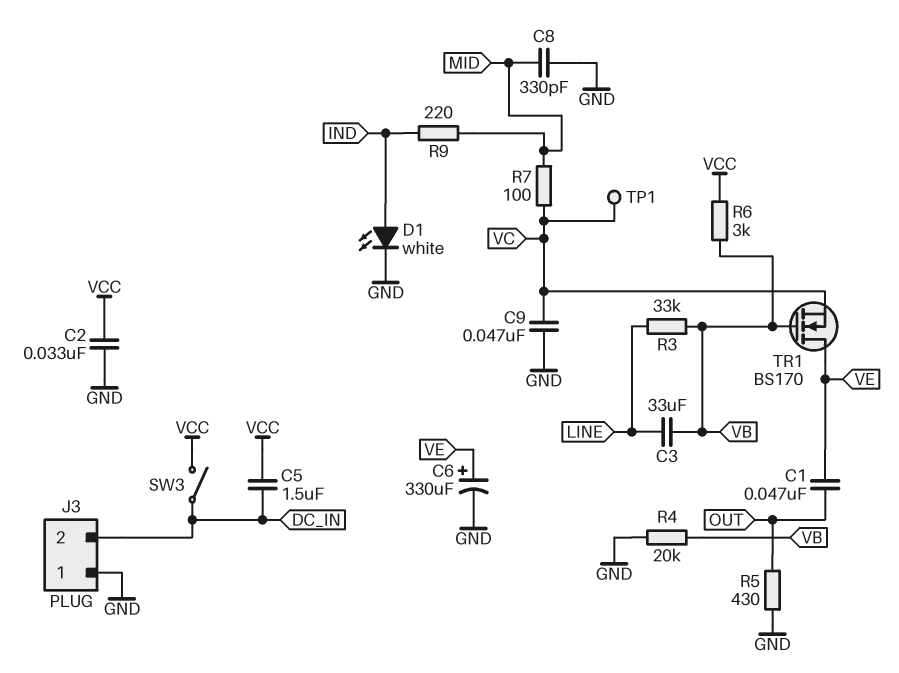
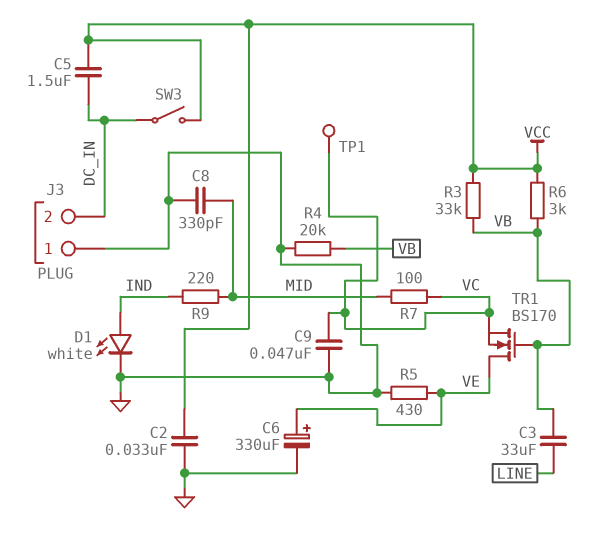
C1: 47nF (OUT, VE) -> none
R3: 33k (LINE, VB) -> 33k (VB, VCC)
R5: 430 (GND, OUT) -> 430 (GND, VE)

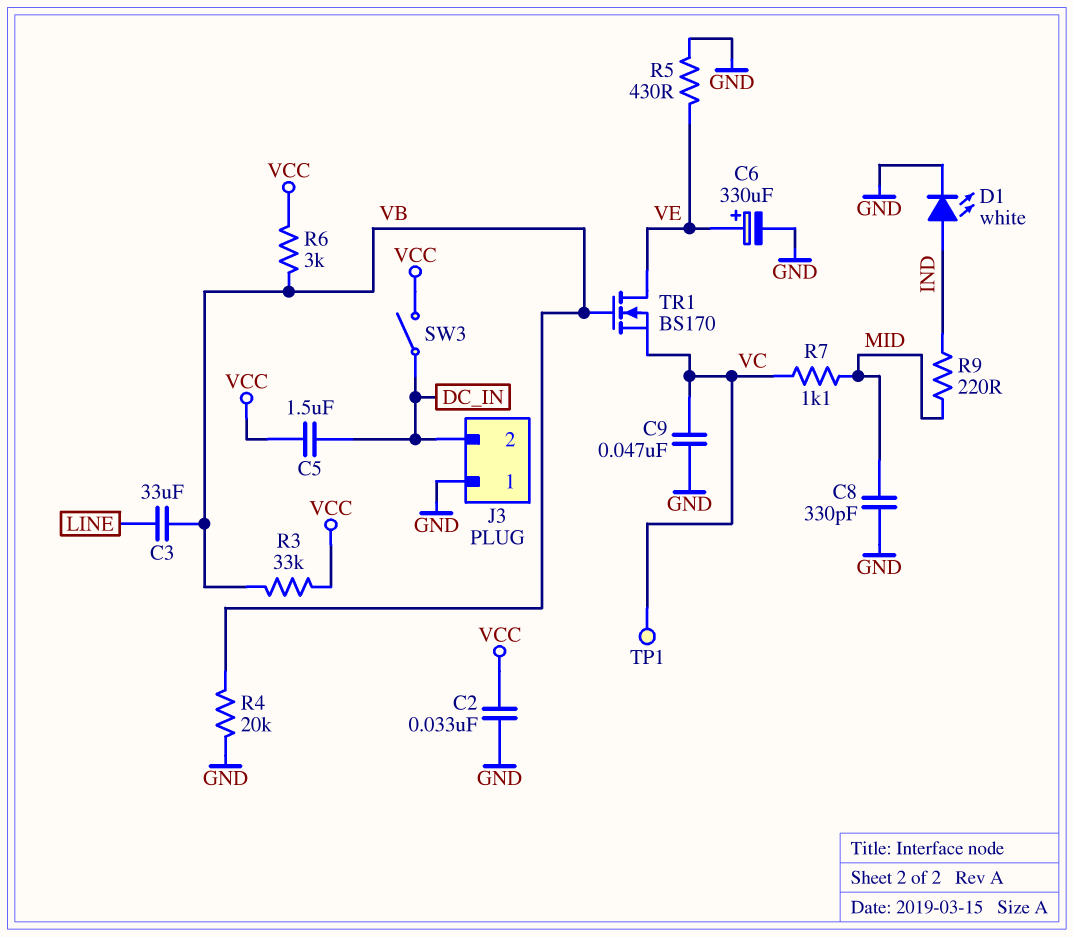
R7: 100 (MID, VC) -> 1.1k (MID, VC)

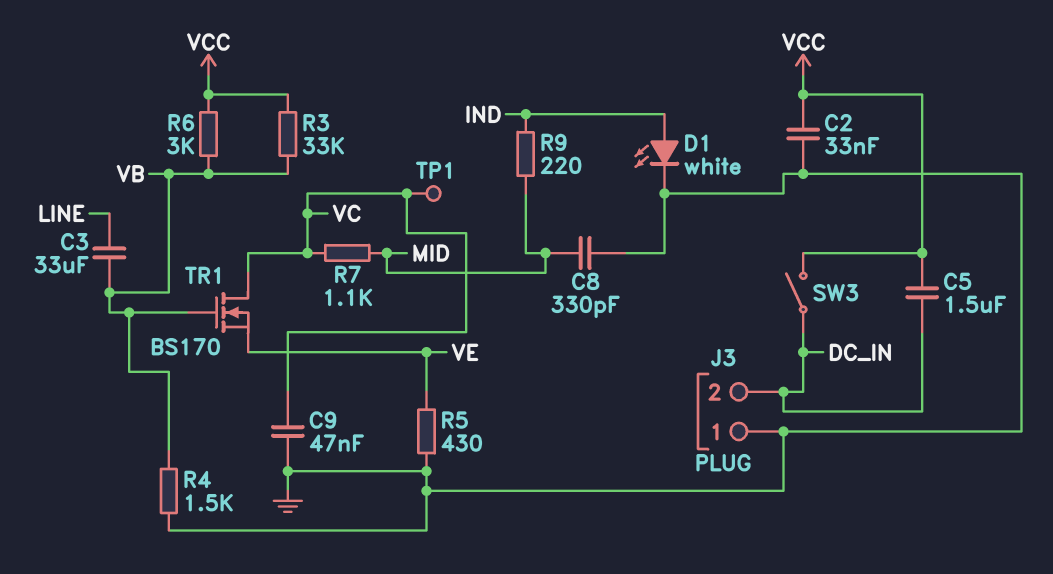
C6: 330uF (plus VE, minus GND) -> none
R4: 20k (GND, VB) -> 1.5k (GND, VB)
TR1: NMOS BS170 (G VB, D VE, S VC) -> NMOS BS170 (G VB, D VC, S VE)

